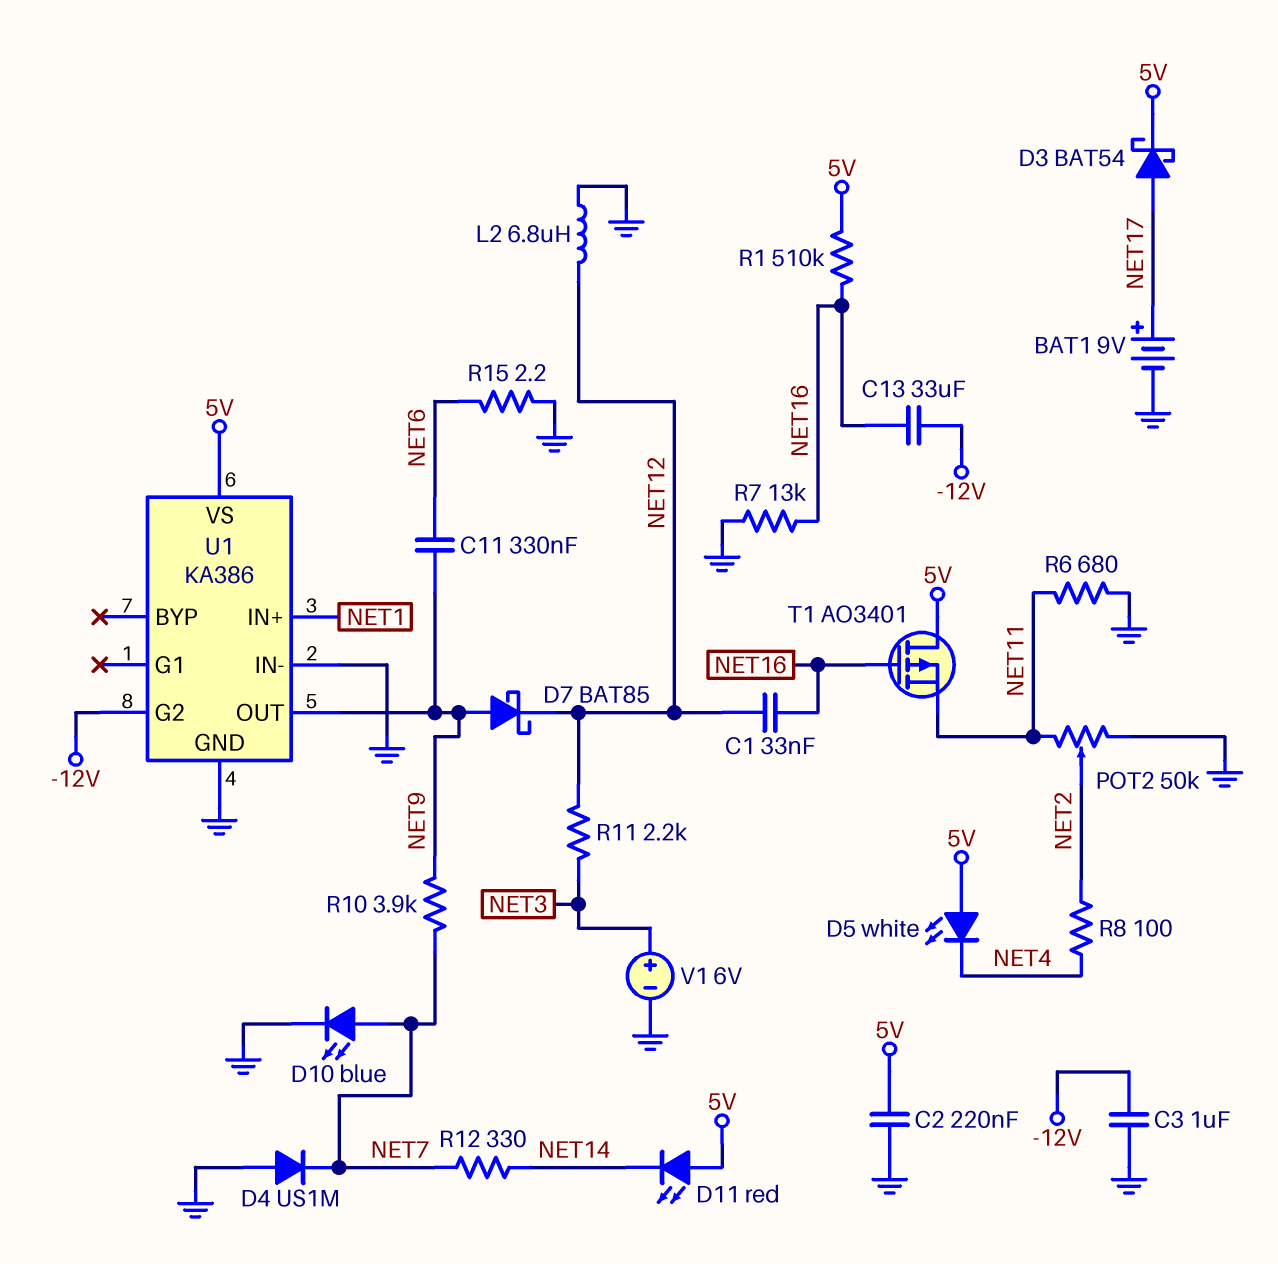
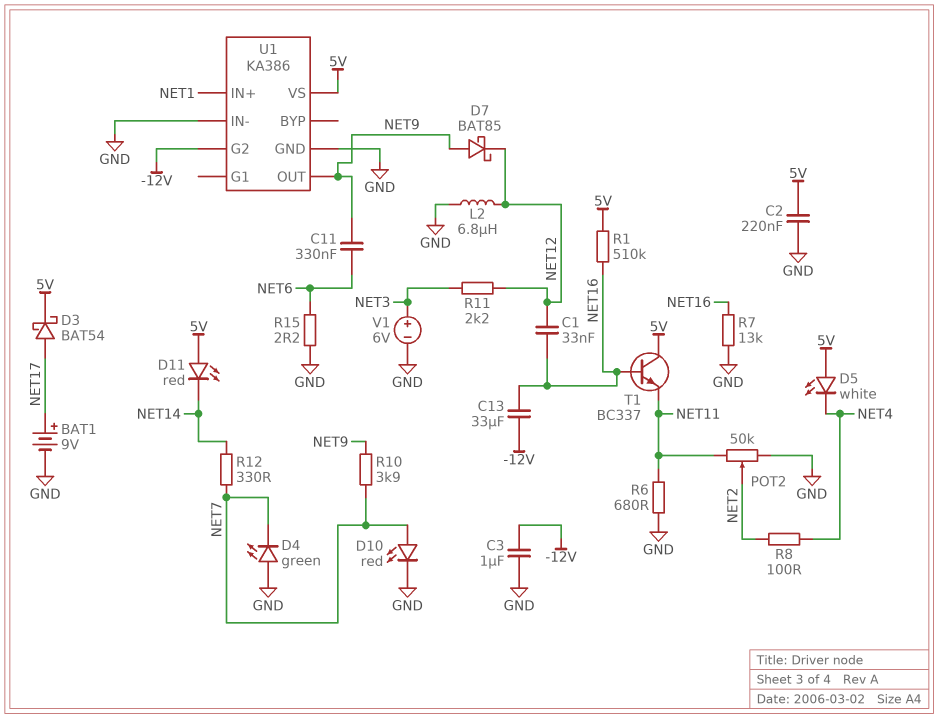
D4: diode US1M (A GND, K NET7) -> LED green (A GND, K NET7)
D10: LED blue (A NET7, K GND) -> LED red (A NET7, K GND)
T1: PMOS AO3401 (G NET16, D 5V, S NET11) -> NPN BC337 (B NET16, C 5V, E NET11)

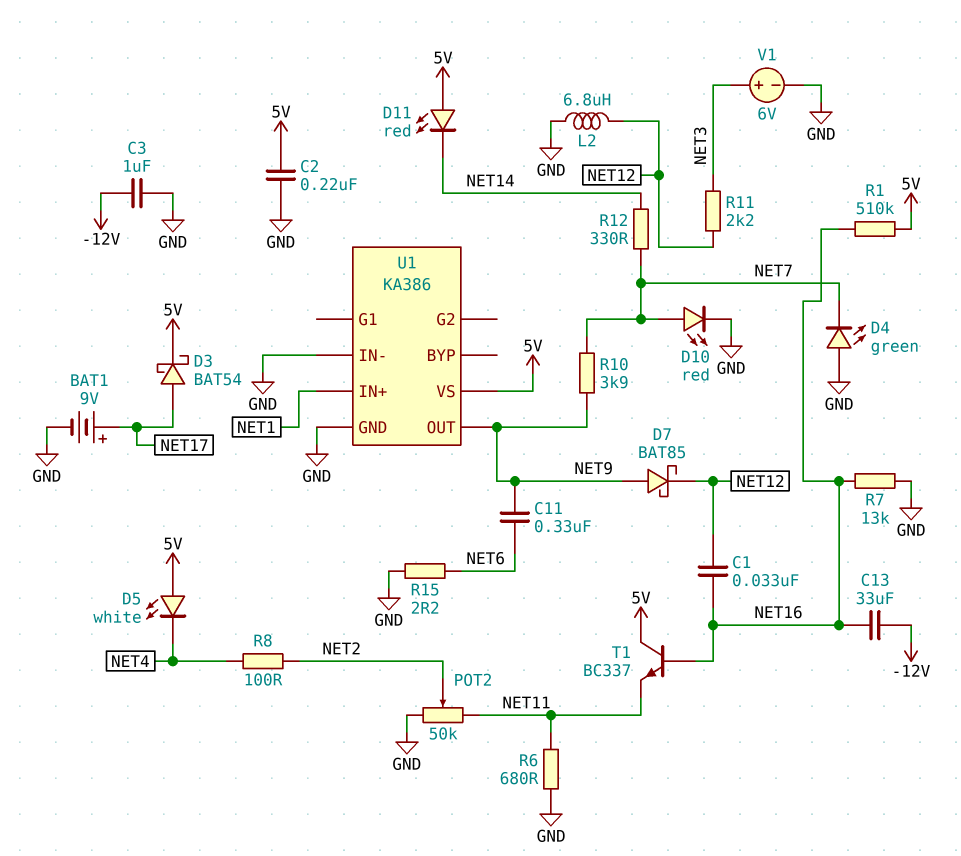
U1 pin G2: -12V -> none

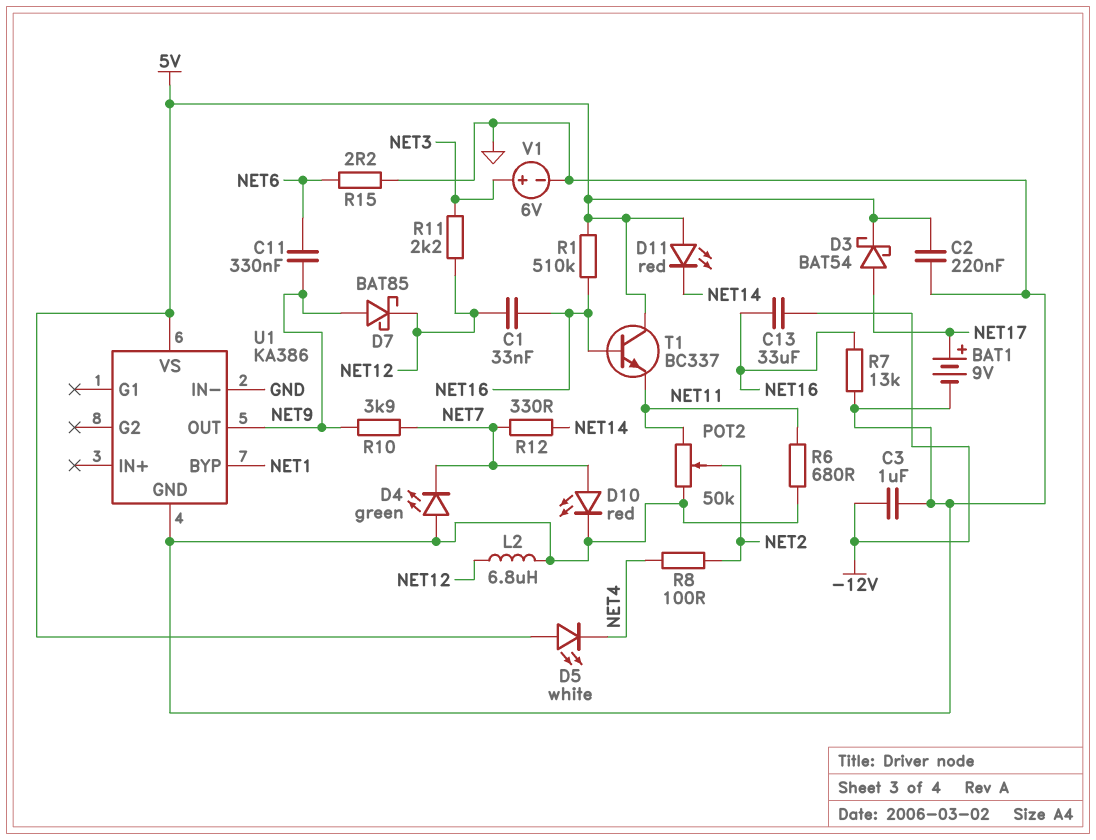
U1 pin BYP: none -> NET1
U1 pin IN+: NET1 -> none

